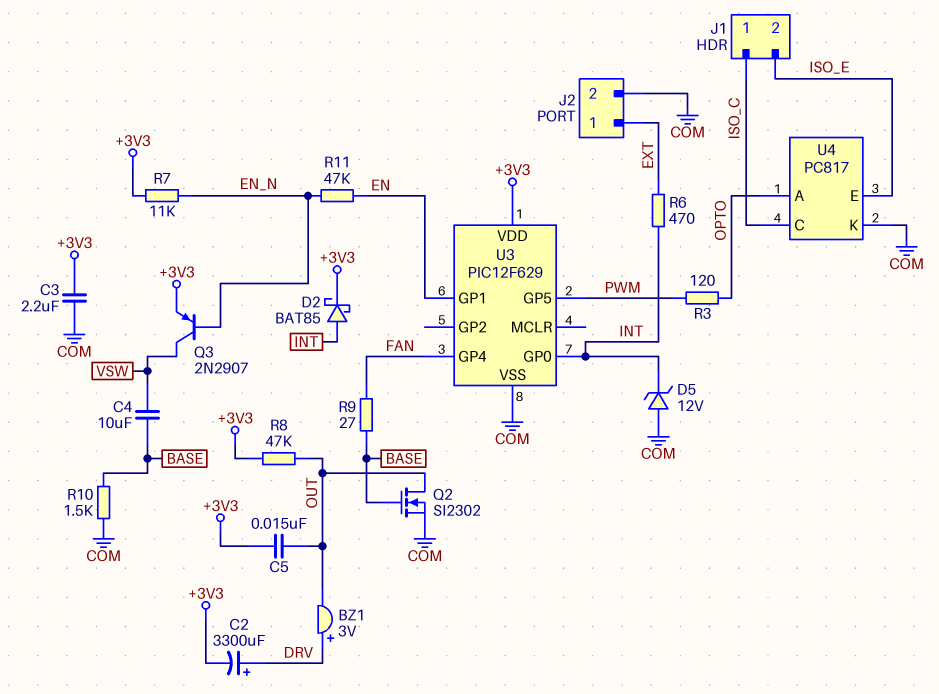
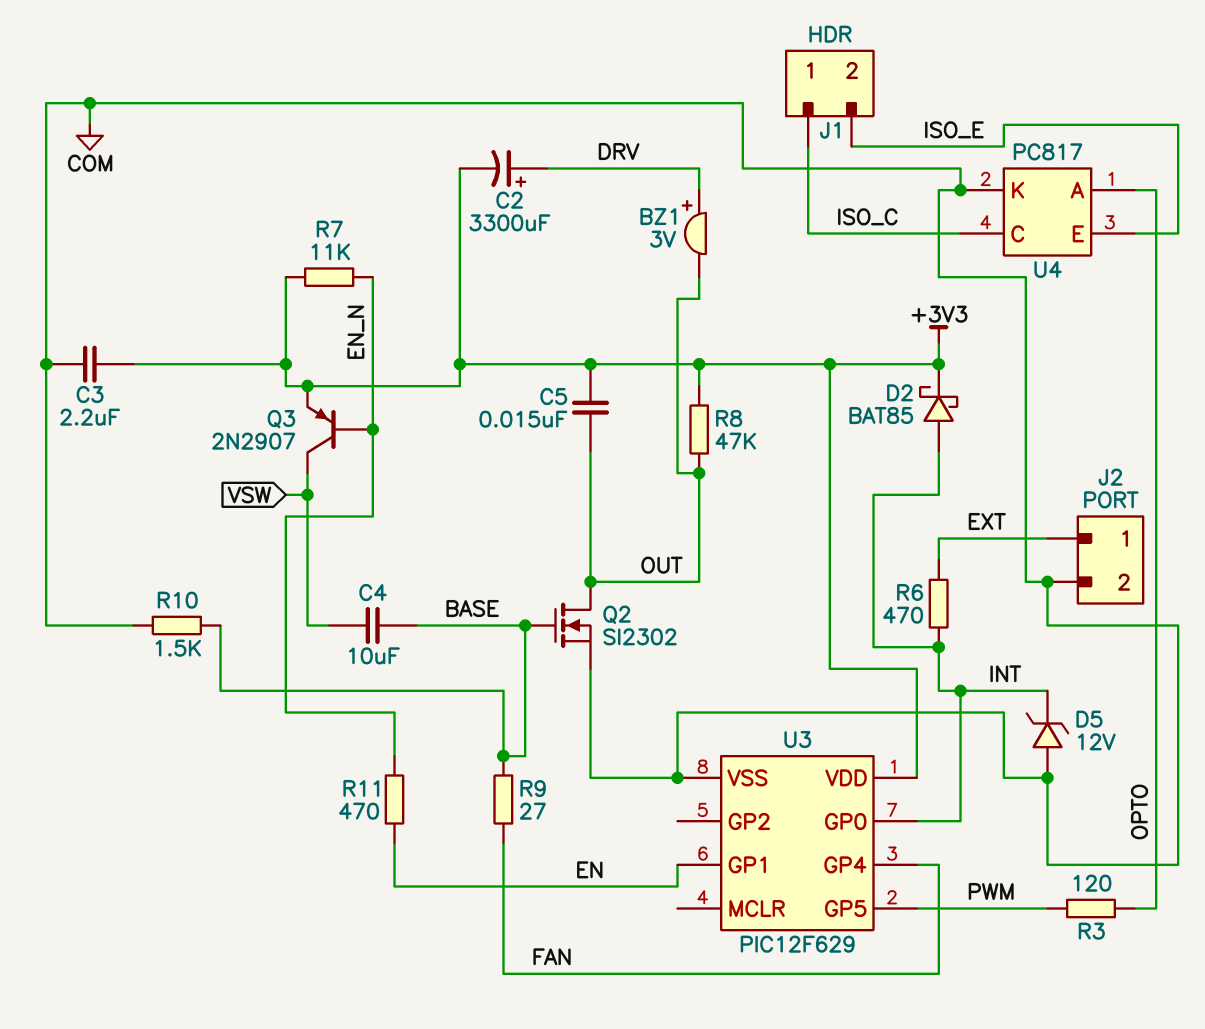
R11: 47k (EN, EN_N) -> 470 (EN, EN_N)

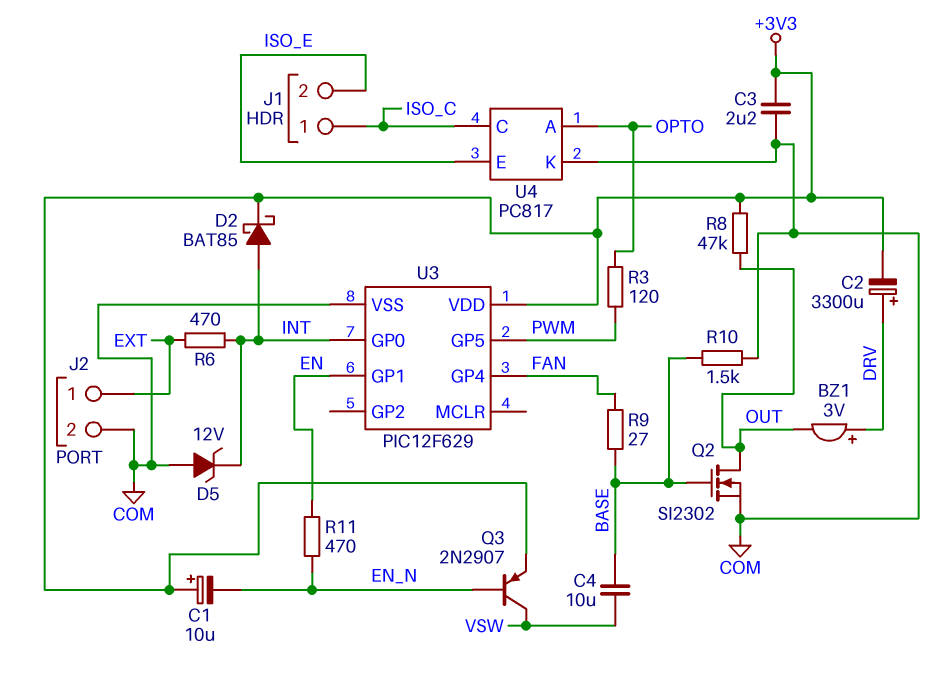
C1: none -> 10uF (plus +3V3, minus EN_N)
C5: 15nF (+3V3, OUT) -> none
R7: 11k (+3V3, EN_N) -> none

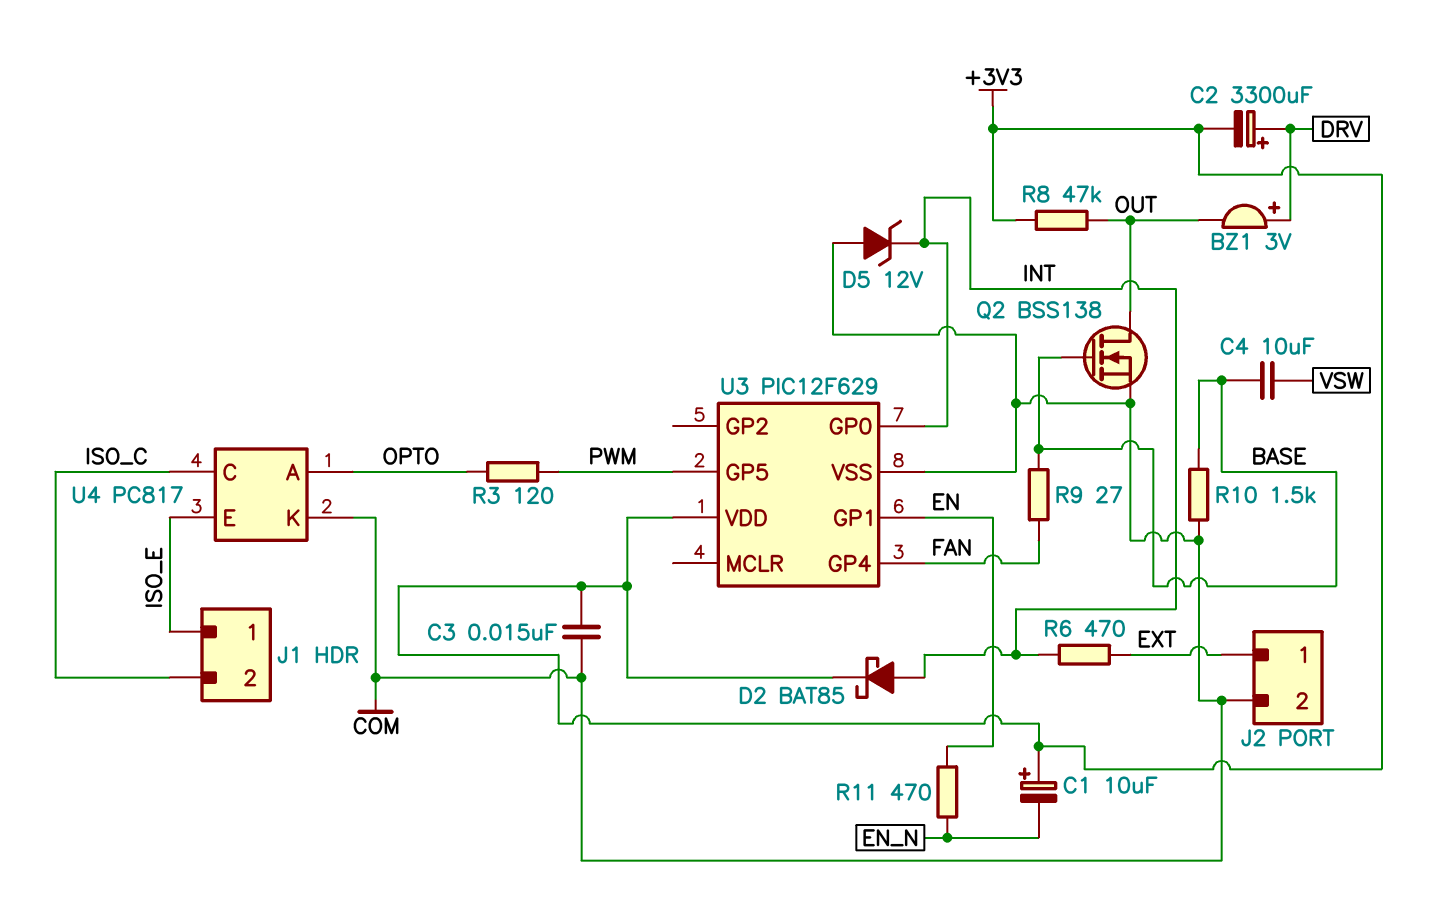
C3: 2.2uF (+3V3, COM) -> 15nF (+3V3, COM)
J1 pin 1: ISO_C -> ISO_E
J1 pin 2: ISO_E -> ISO_C
Q2: NMOS SI2302 (G BASE, D OUT, S COM) -> NMOS BSS138 (G BASE, D OUT, S COM)
Q3: PNP 2N2907 (B EN_N, C VSW, E +3V3) -> none

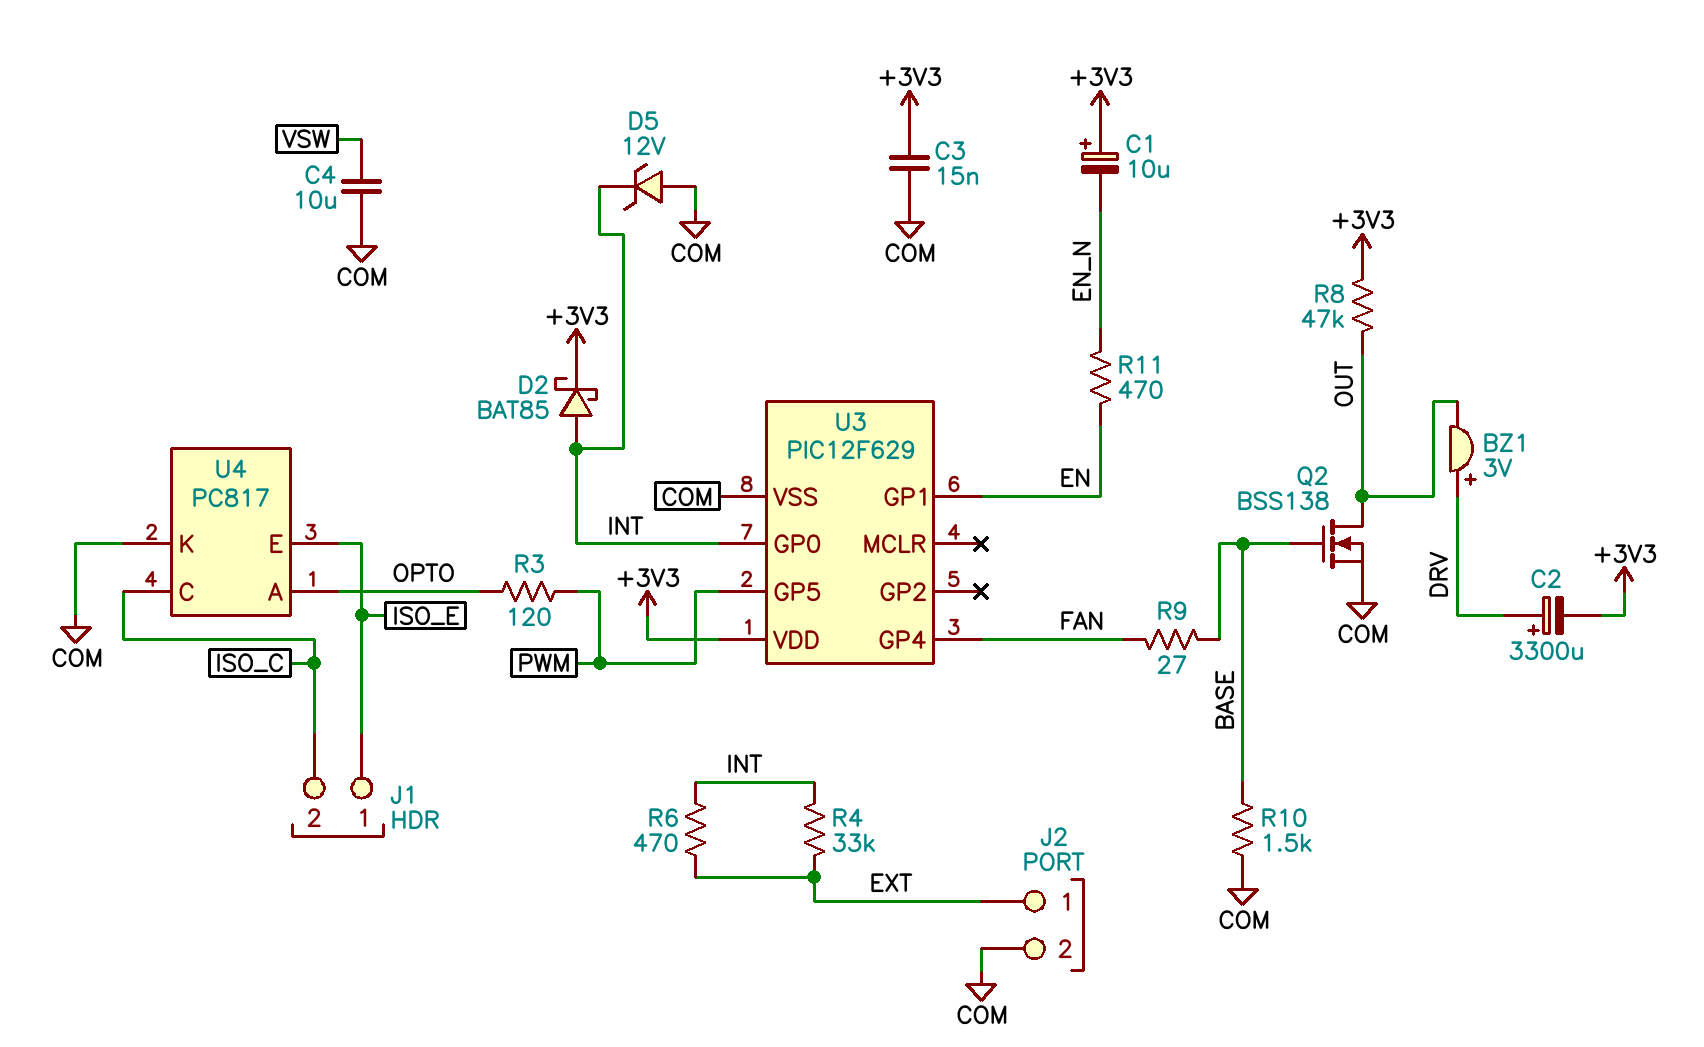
C4: 10uF (BASE, VSW) -> 10uF (COM, VSW)
R4: none -> 33k (EXT, INT)

